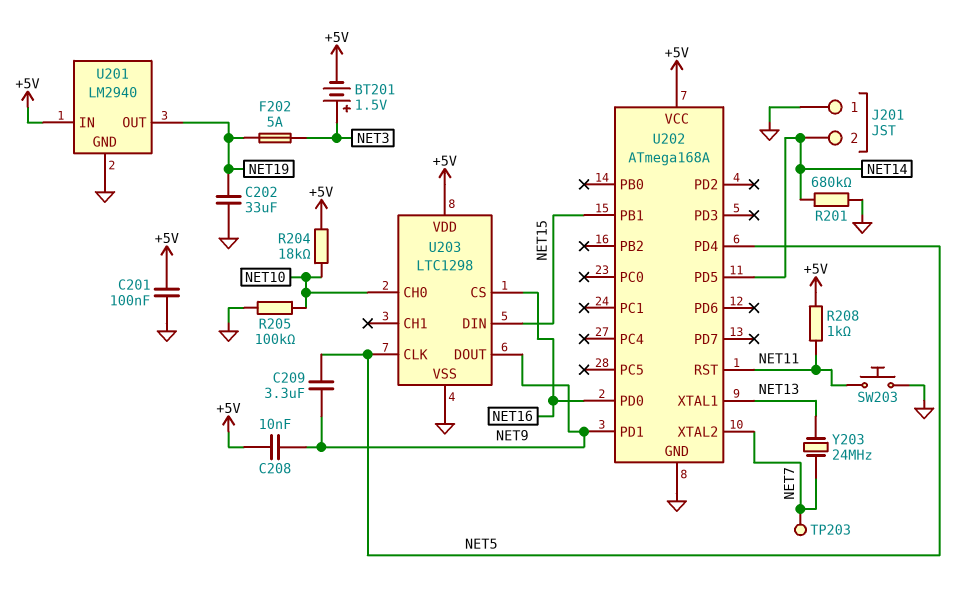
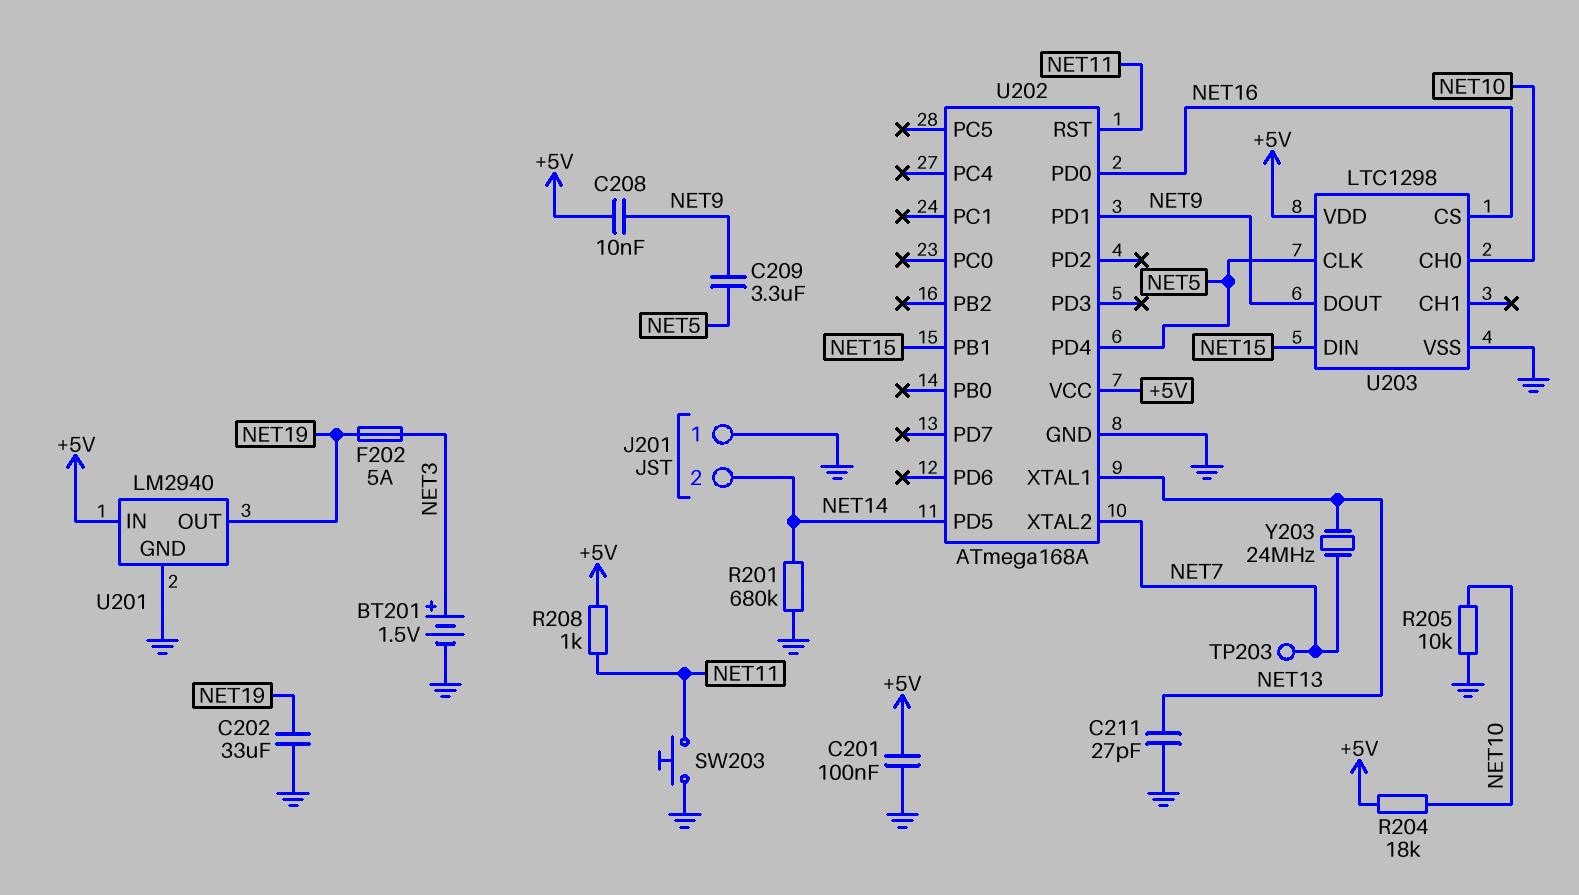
BT201: 1.5V (plus NET3, minus +5V) -> 1.5V (plus NET3, minus GND)
C211: none -> 27pF (GND, NET13)
R205: 100k (GND, NET10) -> 10k (GND, NET10)

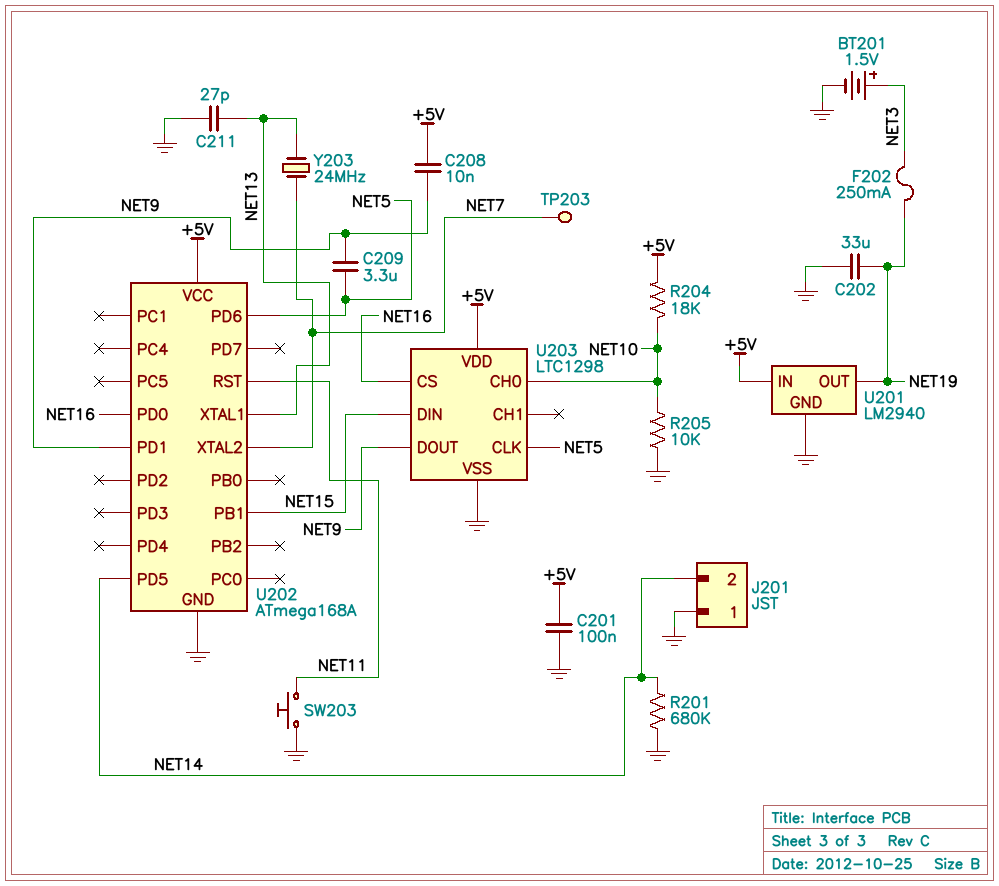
F202: 5A (NET3, NET19) -> 250mA (NET3, NET19)
R208: 1k (+5V, NET11) -> none
U202 pin PD4: NET5 -> none
U202 pin PD6: none -> NET5

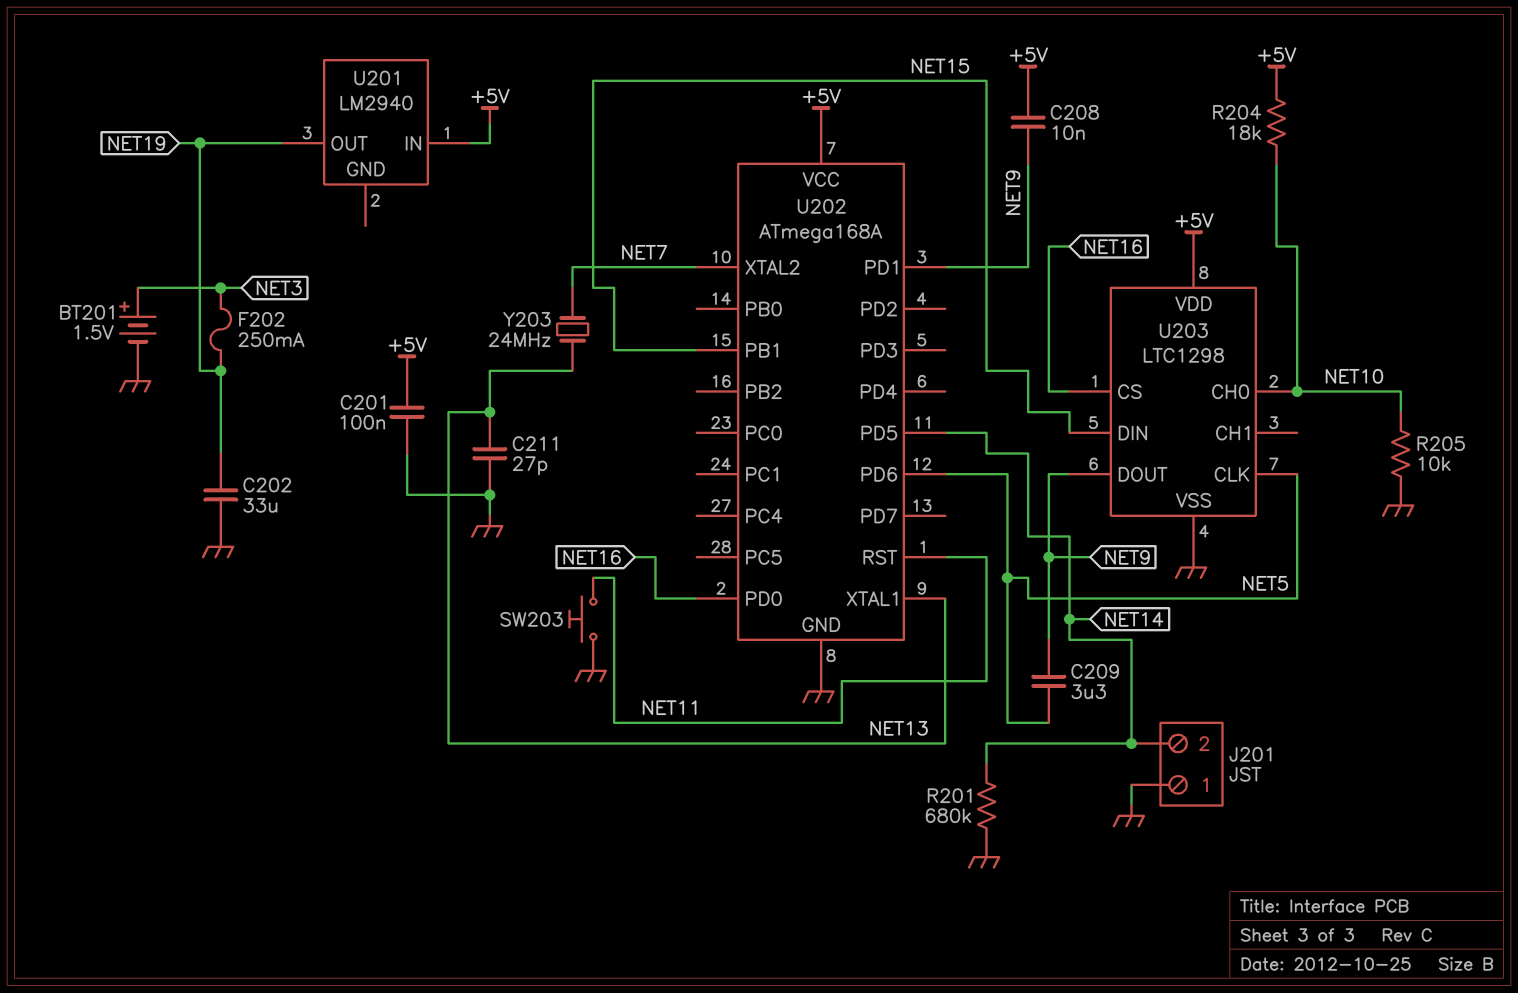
TP203: test point (NET7) -> none
U201 pin GND: GND -> none

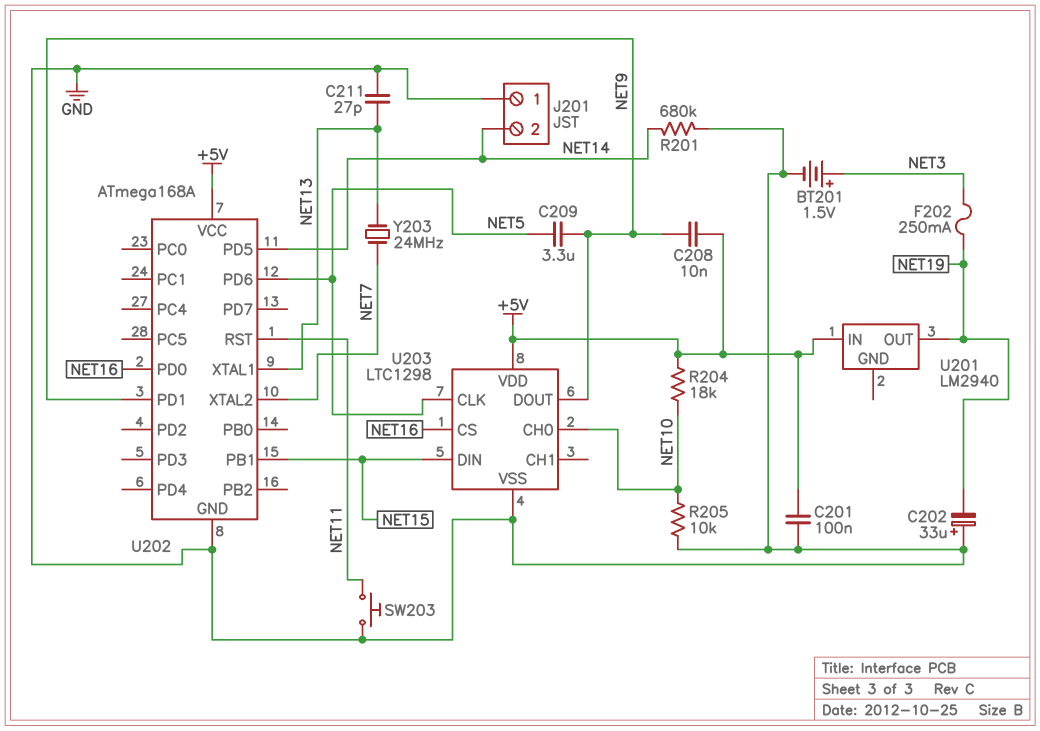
C202: 33uF (GND, NET19) -> 33uF (plus GND, minus NET19)

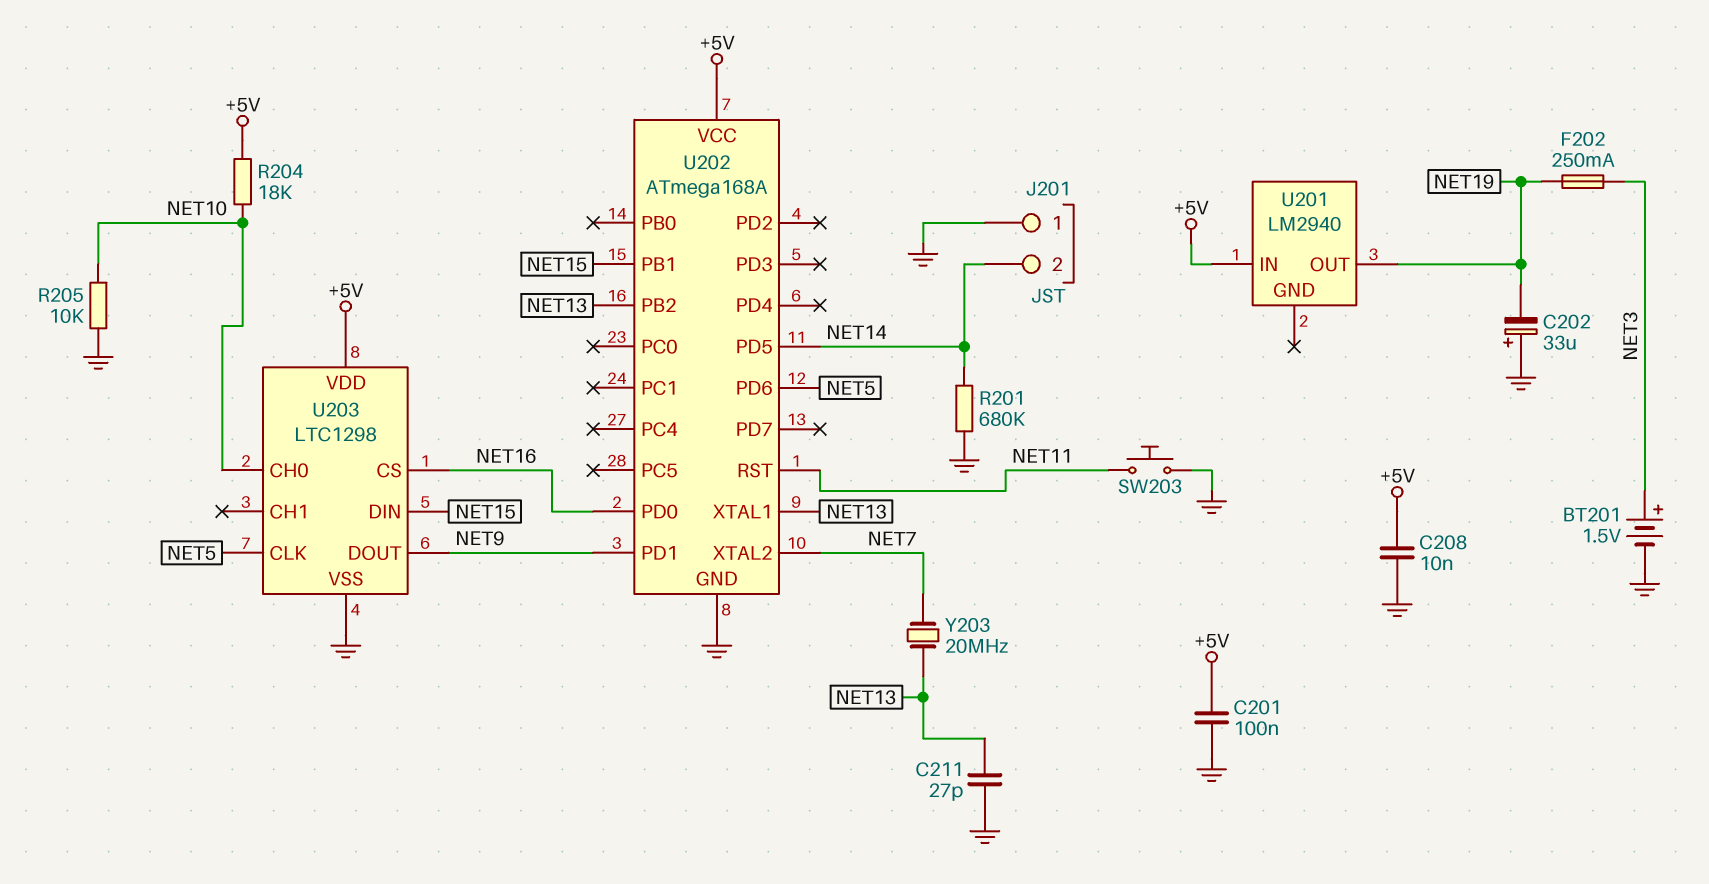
C208: 10nF (+5V, NET9) -> 10nF (+5V, GND)
C209: 3.3uF (NET5, NET9) -> none
U202 pin PB2: none -> NET13
Y203: 24MHz (NET7, NET13) -> 20MHz (NET7, NET13)

